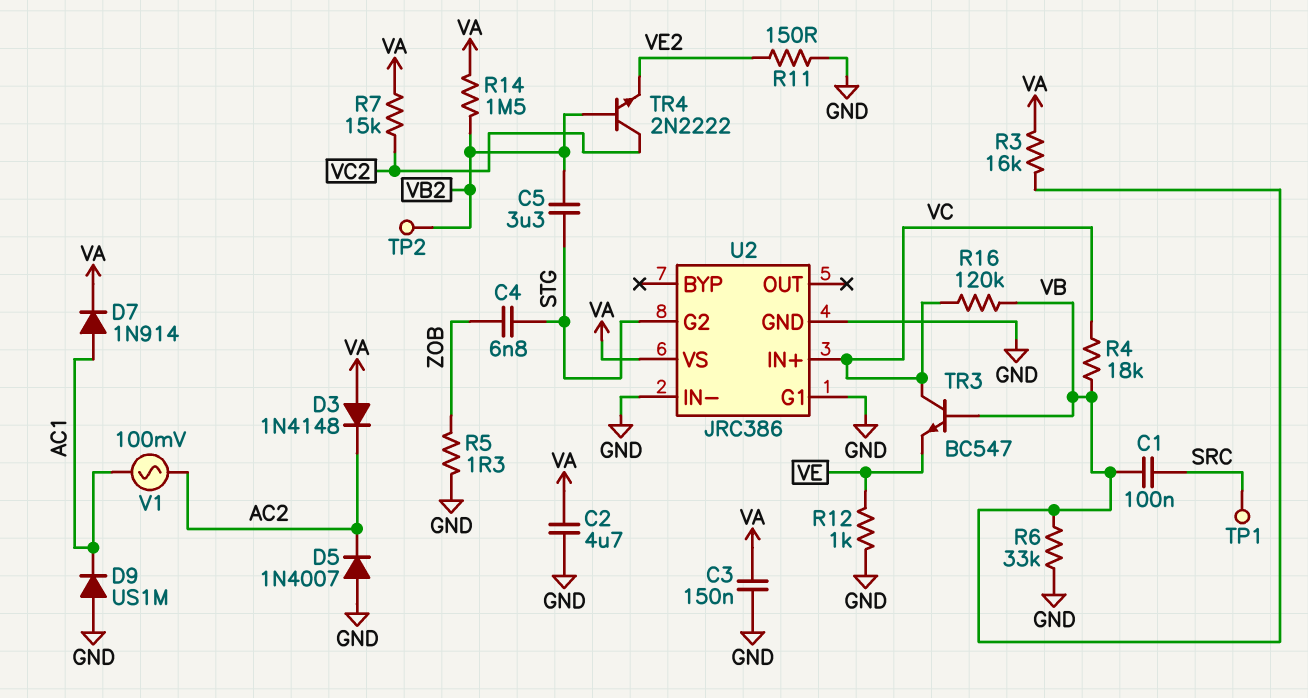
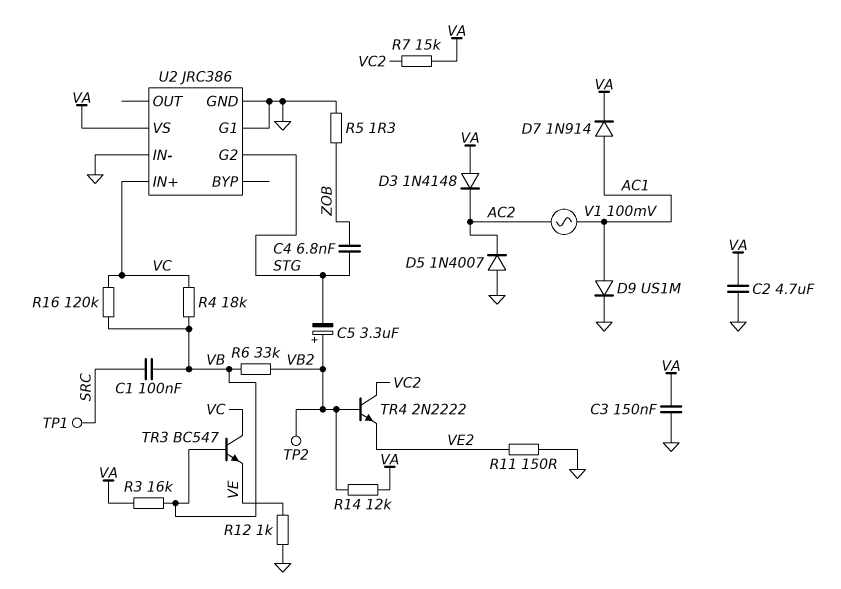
C5: 3.3uF (STG, VB2) -> 3.3uF (plus VB2, minus STG)
D9: diode US1M (A GND, K AC1) -> diode US1M (A AC1, K GND)
R6: 33k (GND, VB) -> 33k (VB, VB2)
R14: 1.5M (VA, VB2) -> 12k (VA, VB2)

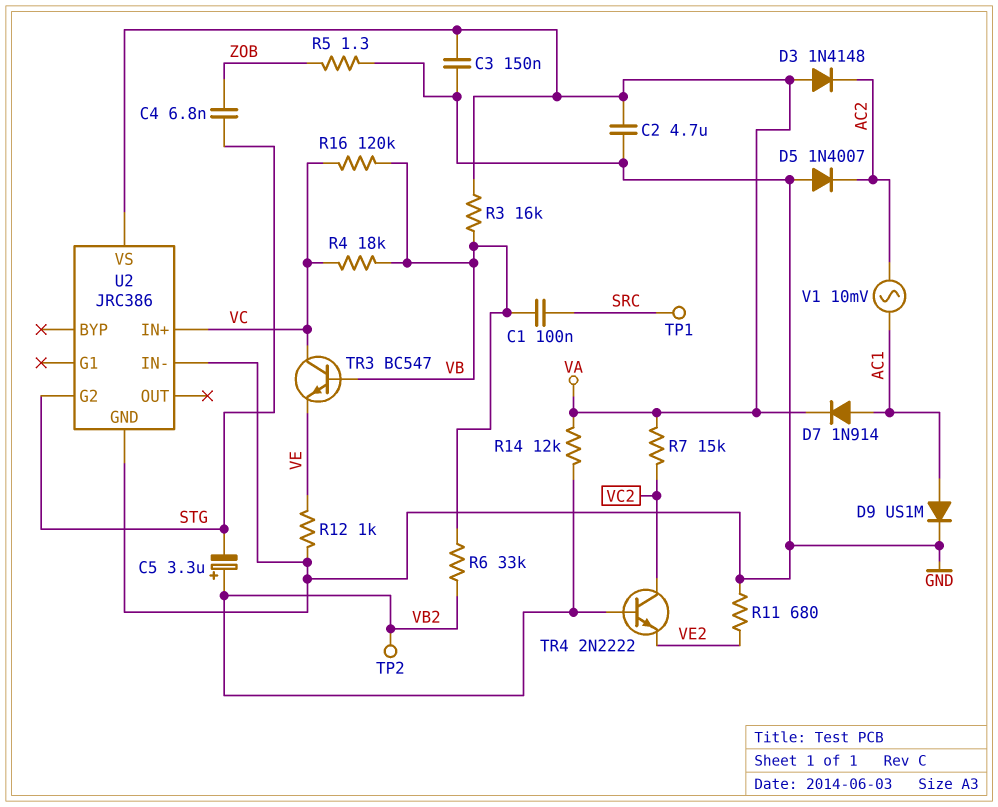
R11: 150 (GND, VE2) -> 680 (GND, VE2)
U2 pin G1: GND -> none
V1: AC 100mV (AC1, AC2) -> AC 10mV (AC1, AC2)

